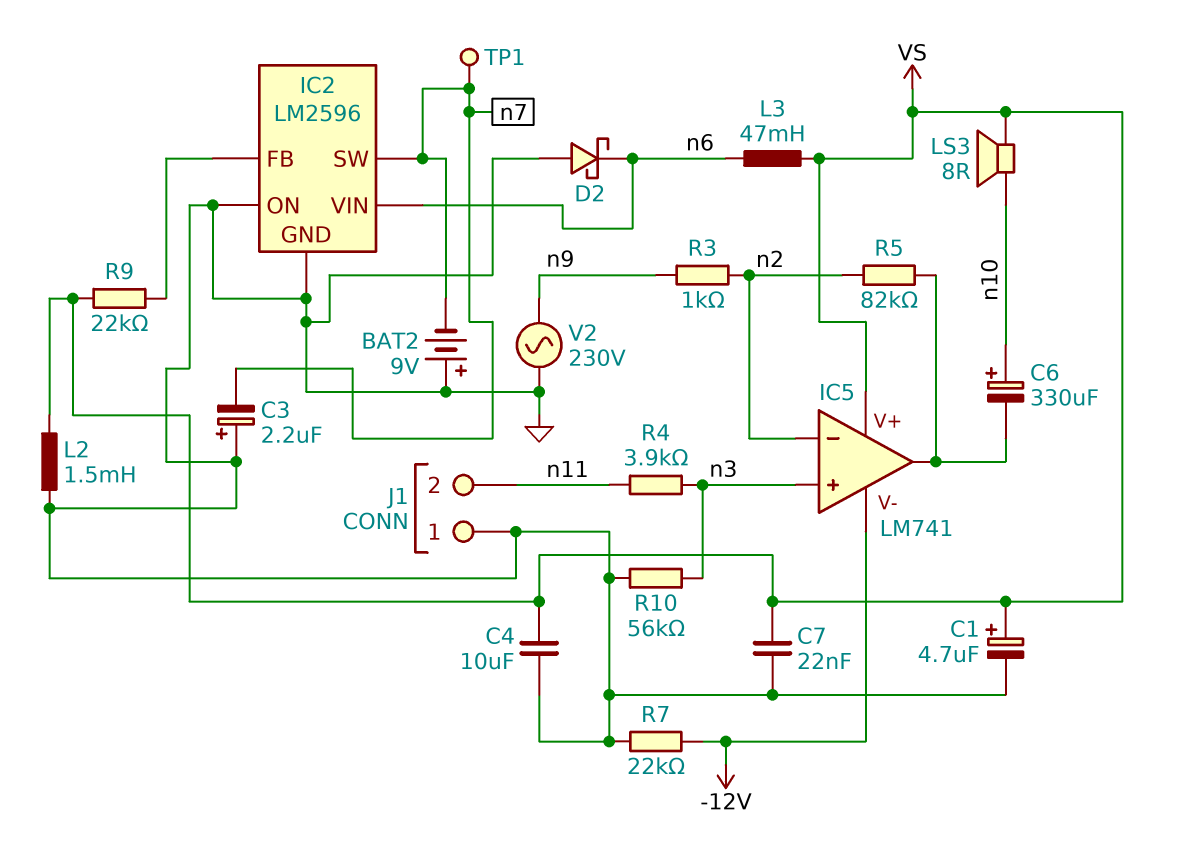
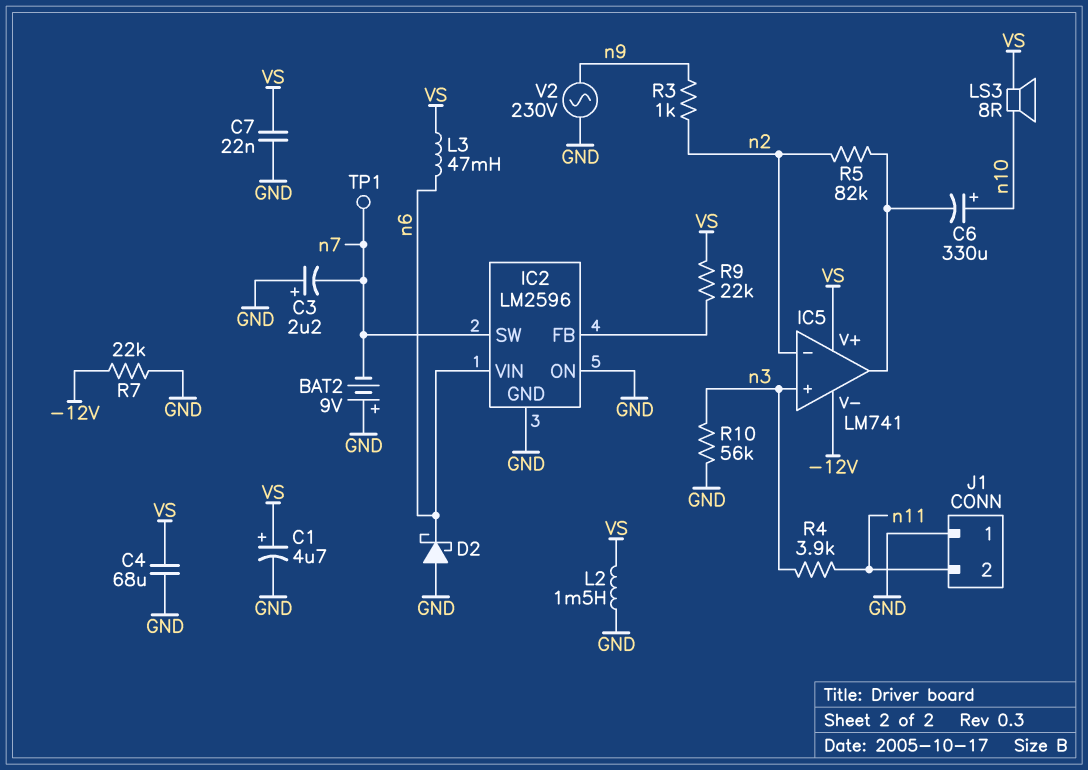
C4: 10uF (GND, VS) -> 68uF (GND, VS)

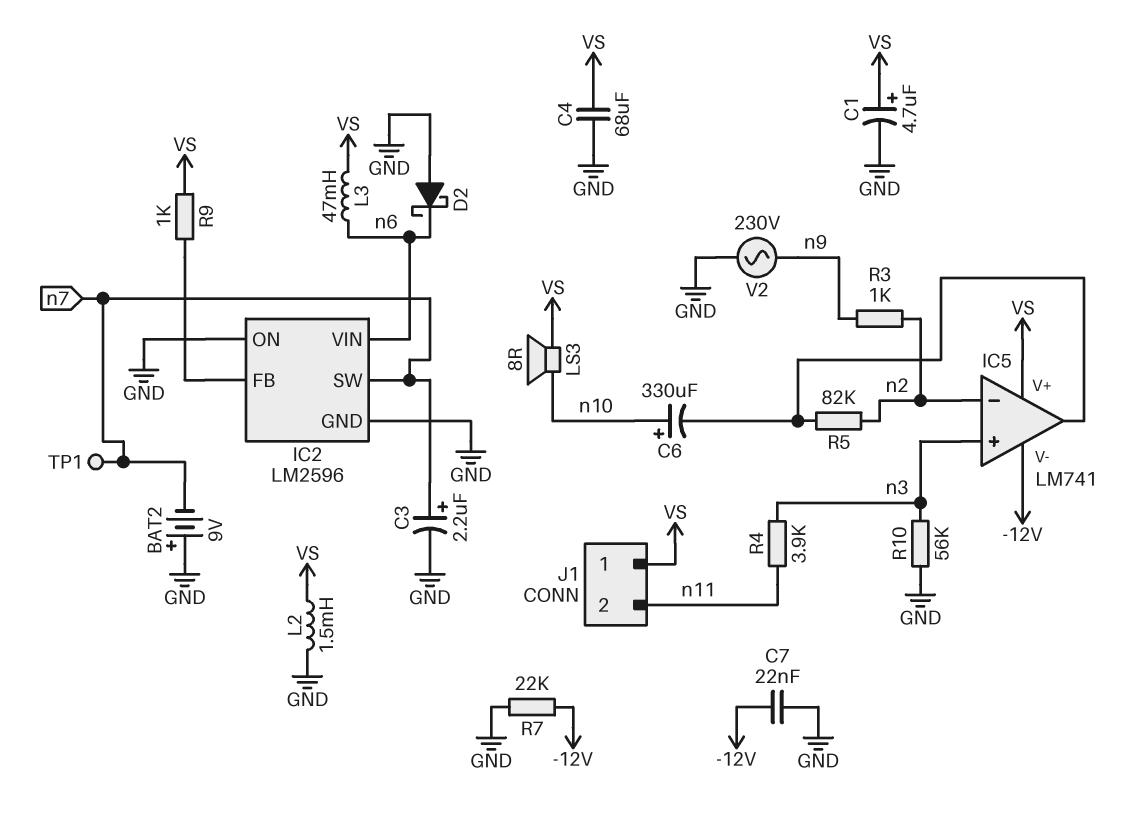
C3: 2.2uF (plus GND, minus n7) -> 2.2uF (plus n7, minus GND)
C7: 22nF (GND, VS) -> 22nF (-12V, GND)
J1 pin 1: GND -> VS
R9: 22k (IC2/FB, VS) -> 1k (IC2/FB, VS)

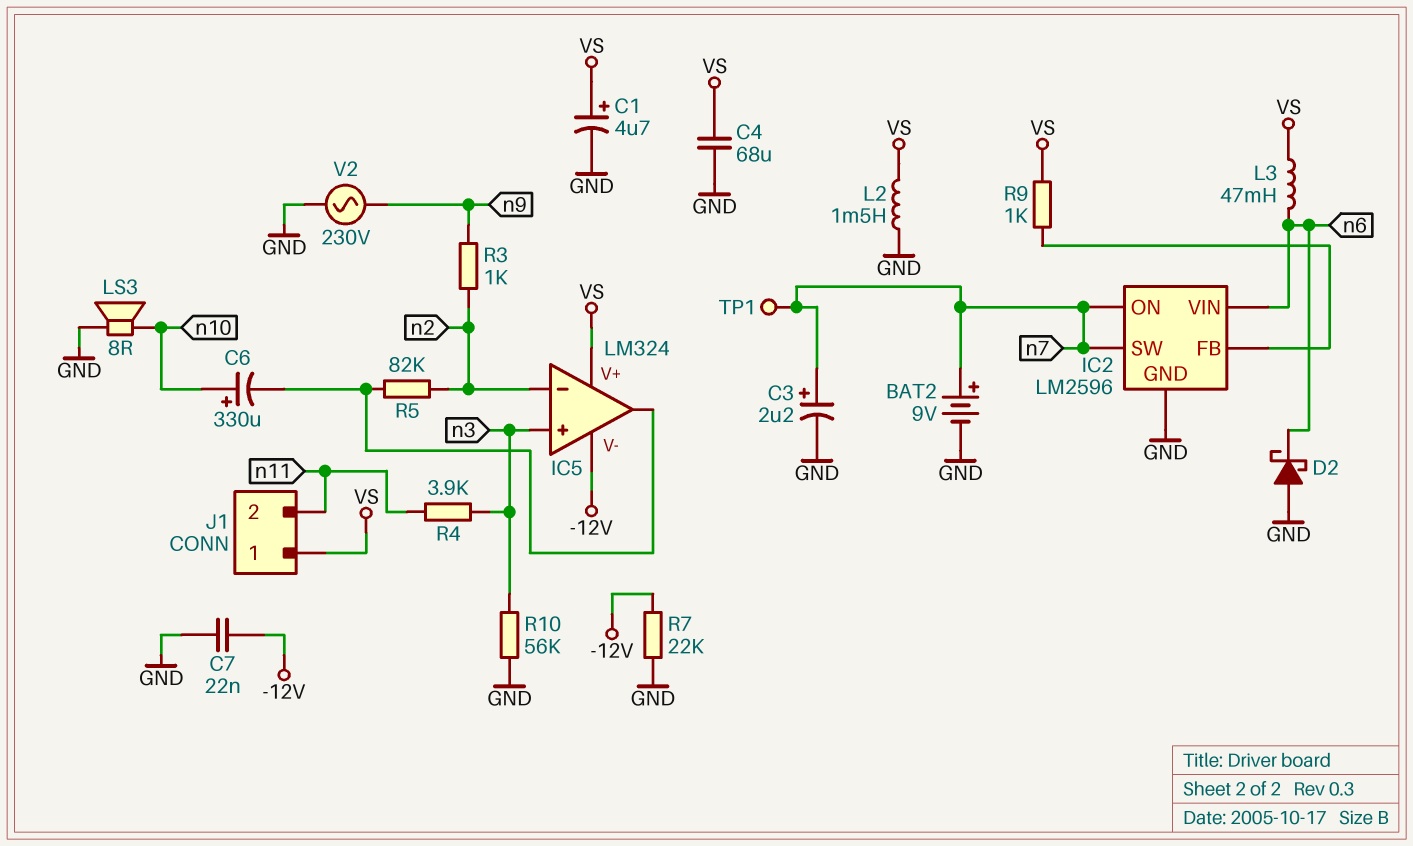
BAT2: 9V (plus GND, minus n7) -> 9V (plus n7, minus GND)
IC2 pin ON: GND -> n7
IC5: LM741 -> LM324
LS3: speaker 8R (VS, n10) -> speaker 8R (GND, n10)

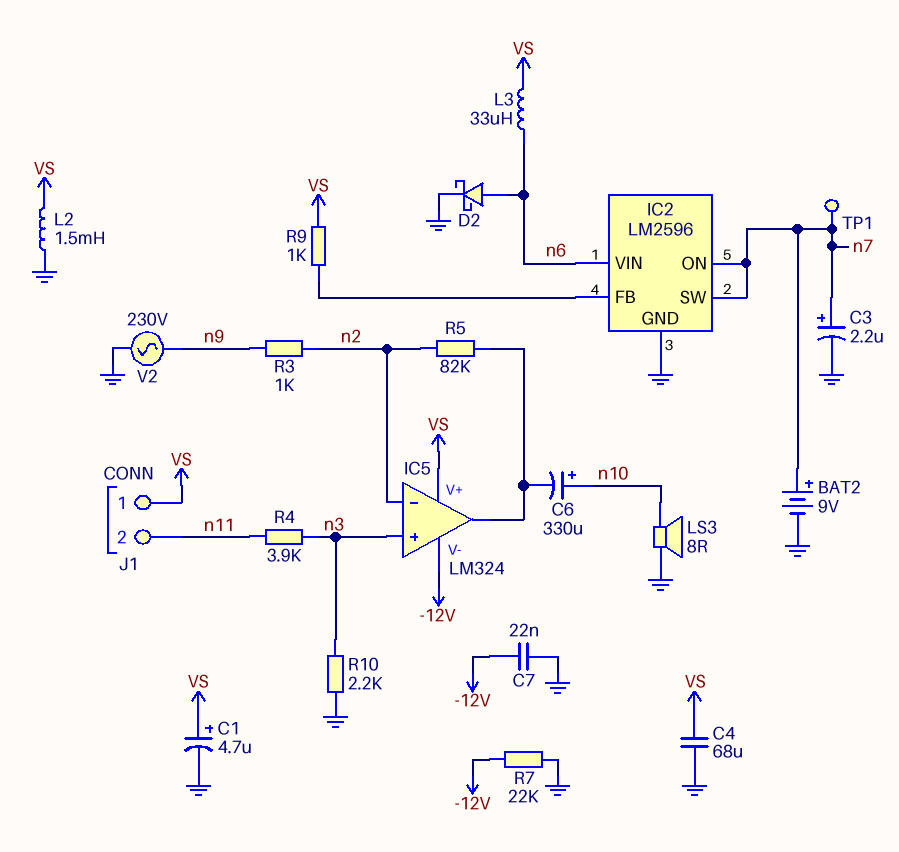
D2: schottky (A GND, K n6) -> schottky (A n6, K GND)
L3: 47mH (VS, n6) -> 33uH (VS, n6)
R10: 56k (GND, n3) -> 2.2k (GND, n3)

